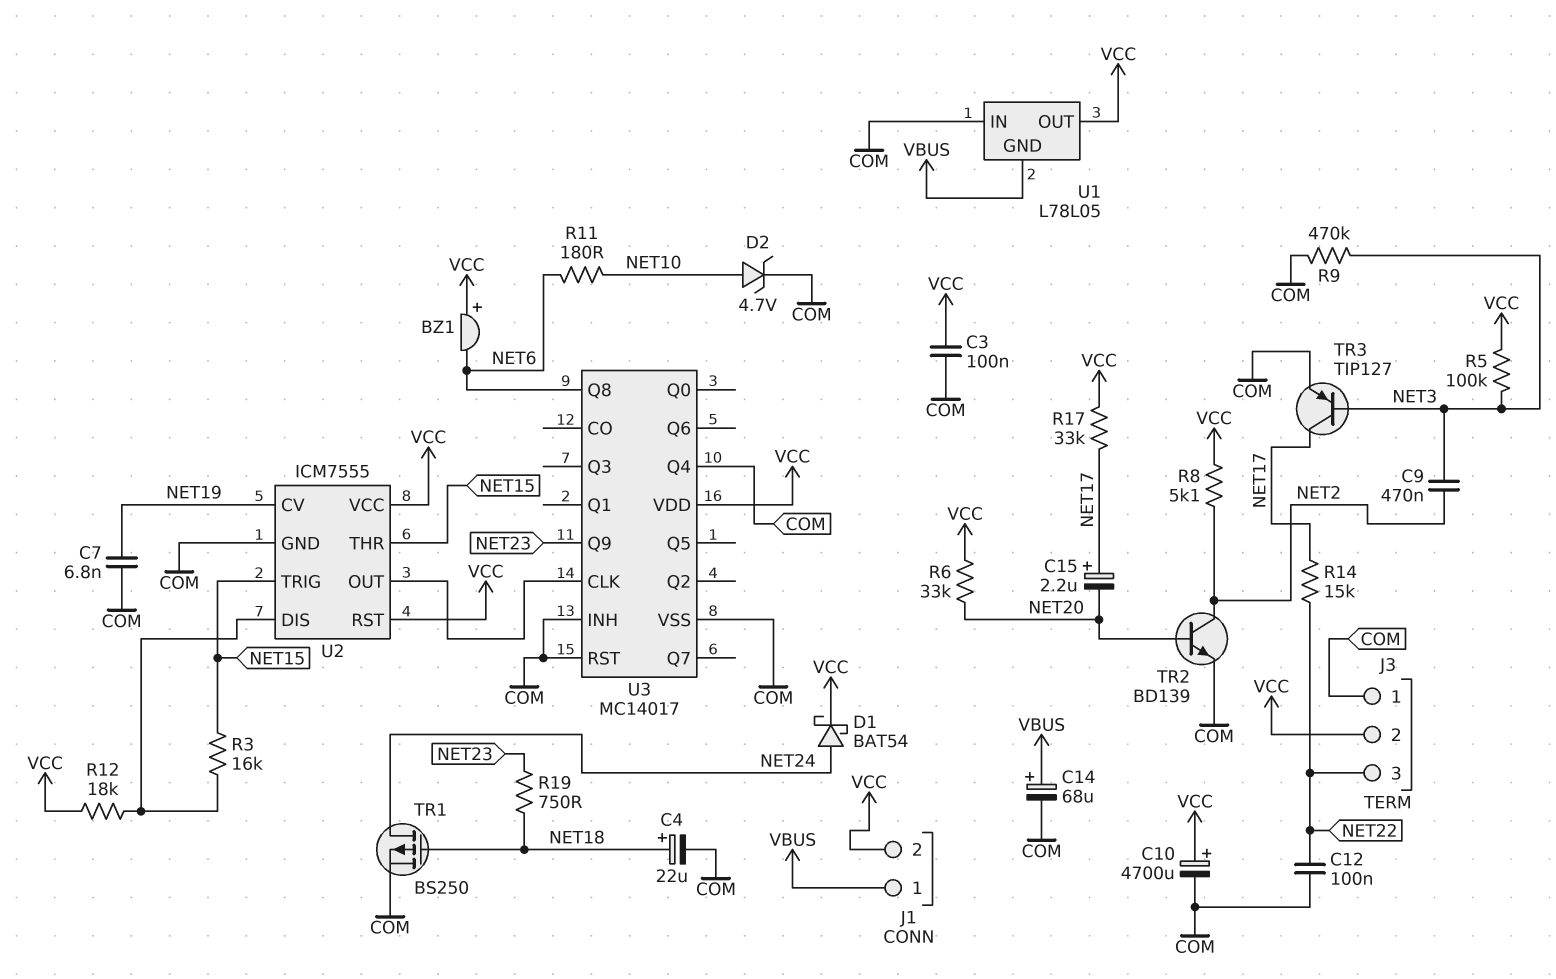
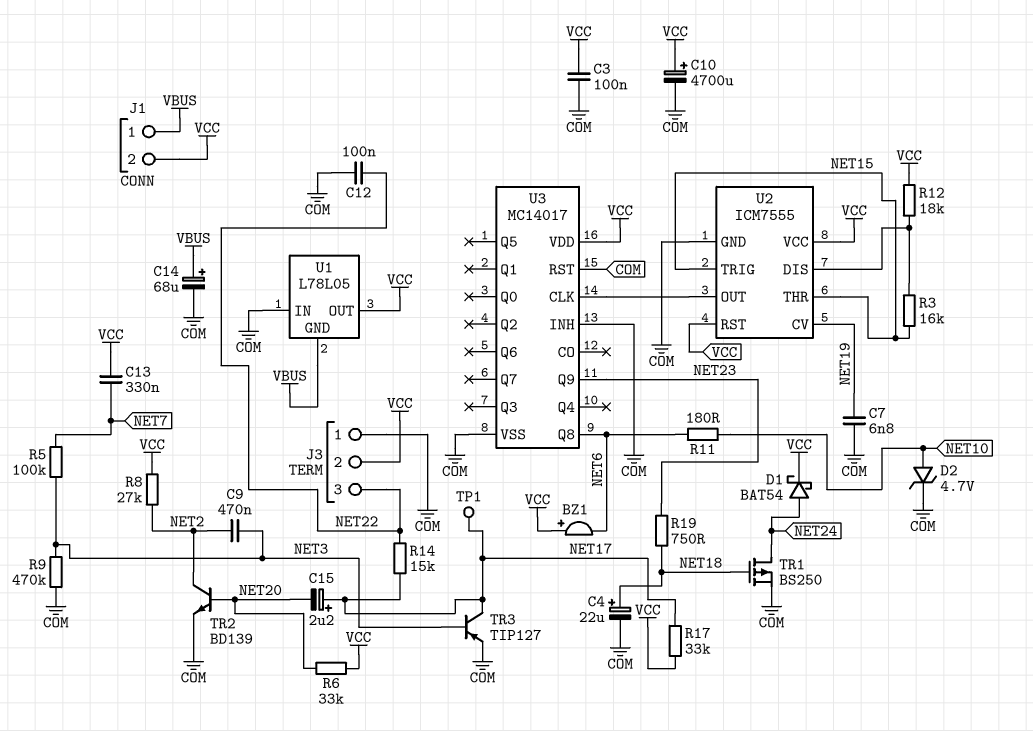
C13: none -> 330nF (NET7, VCC)
R5: 100k (NET3, VCC) -> 100k (NET3, NET7)
R8: 5.1k (NET2, VCC) -> 27k (NET2, VCC)
TP1: none -> test point (NET17)
U3 pin Q4: COM -> none

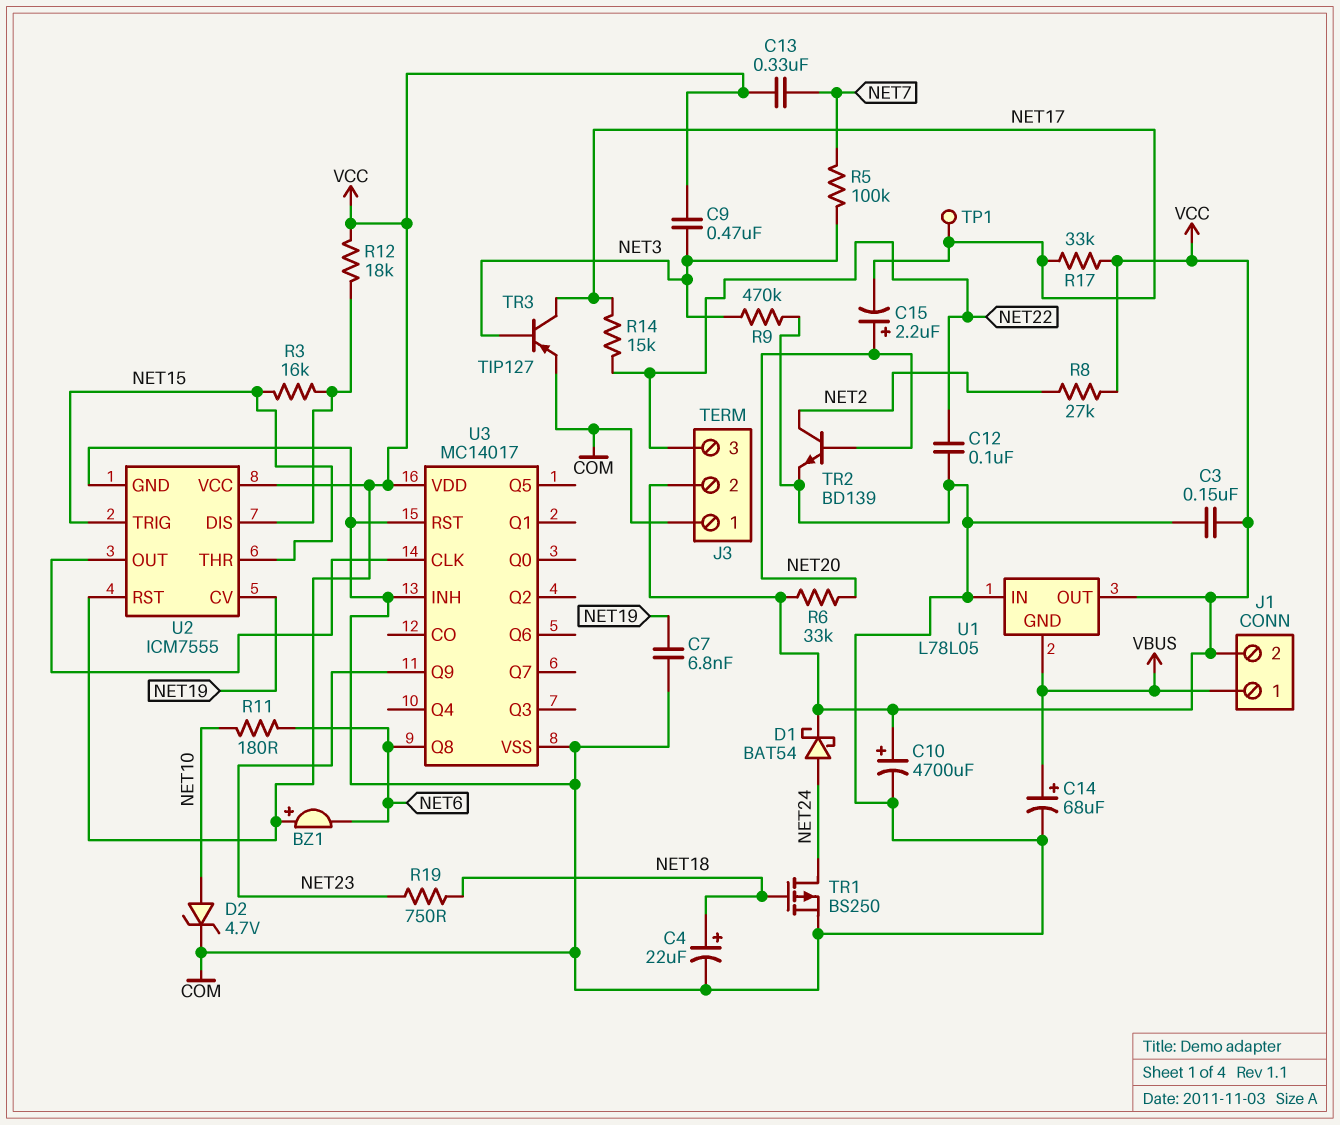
C3: 100nF (COM, VCC) -> 150nF (COM, VCC)
C9: 470nF (NET2, NET3) -> 470nF (NET3, VCC)
C15: 2.2uF (plus NET17, minus NET20) -> 2.2uF (plus NET20, minus NET17)

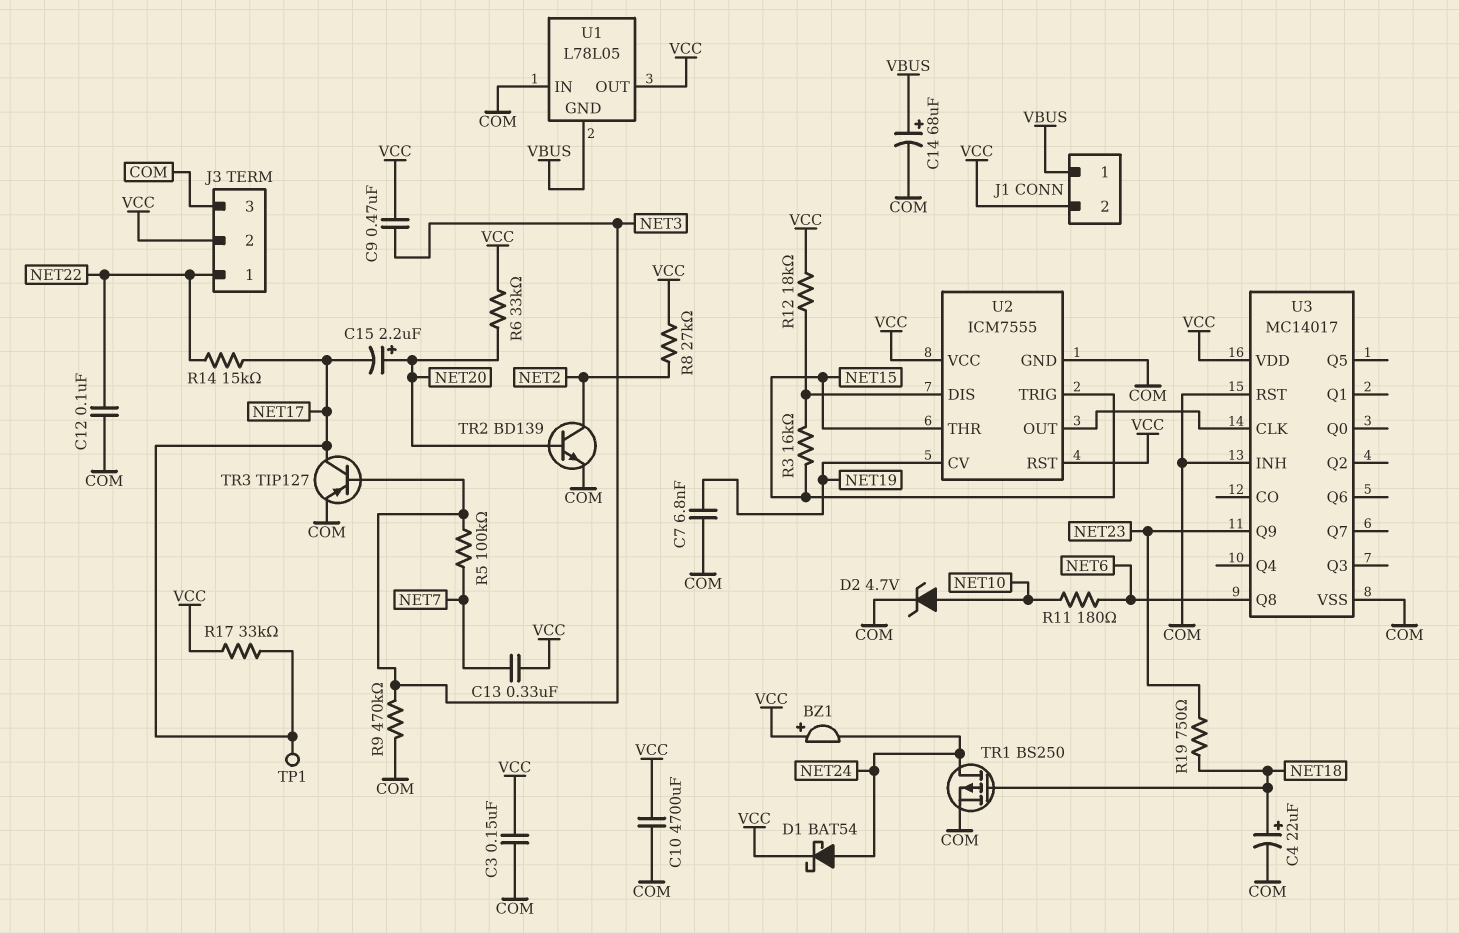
BZ1: buzzer (plus VCC, minus NET6) -> buzzer (plus VCC, minus NET24)
C10: 4700uF (plus VCC, minus COM) -> 4700uF (COM, VCC)
J3 pin 1: COM -> NET22
J3 pin 3: NET22 -> COM

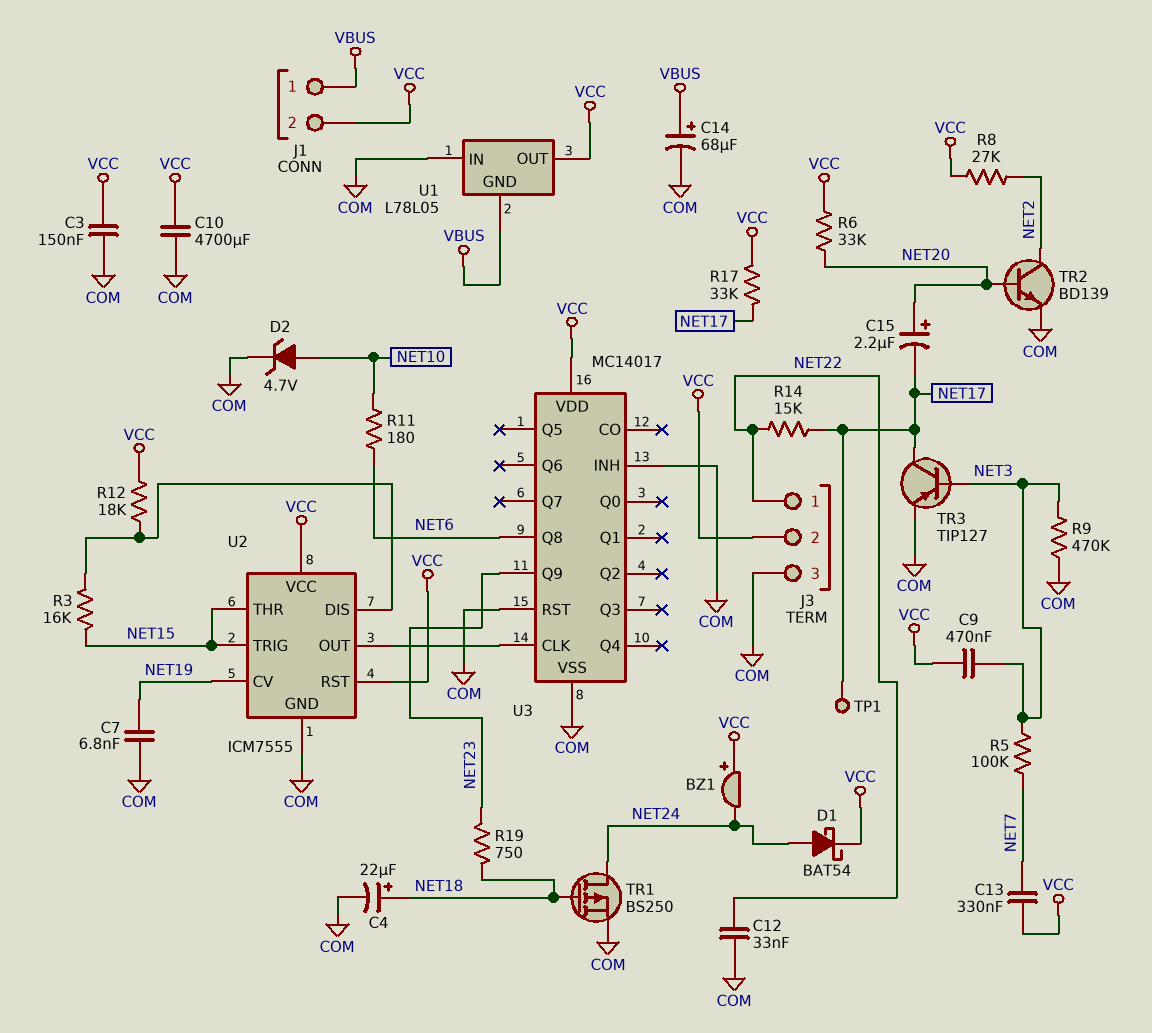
C12: 100nF (COM, NET22) -> 33nF (COM, NET22)

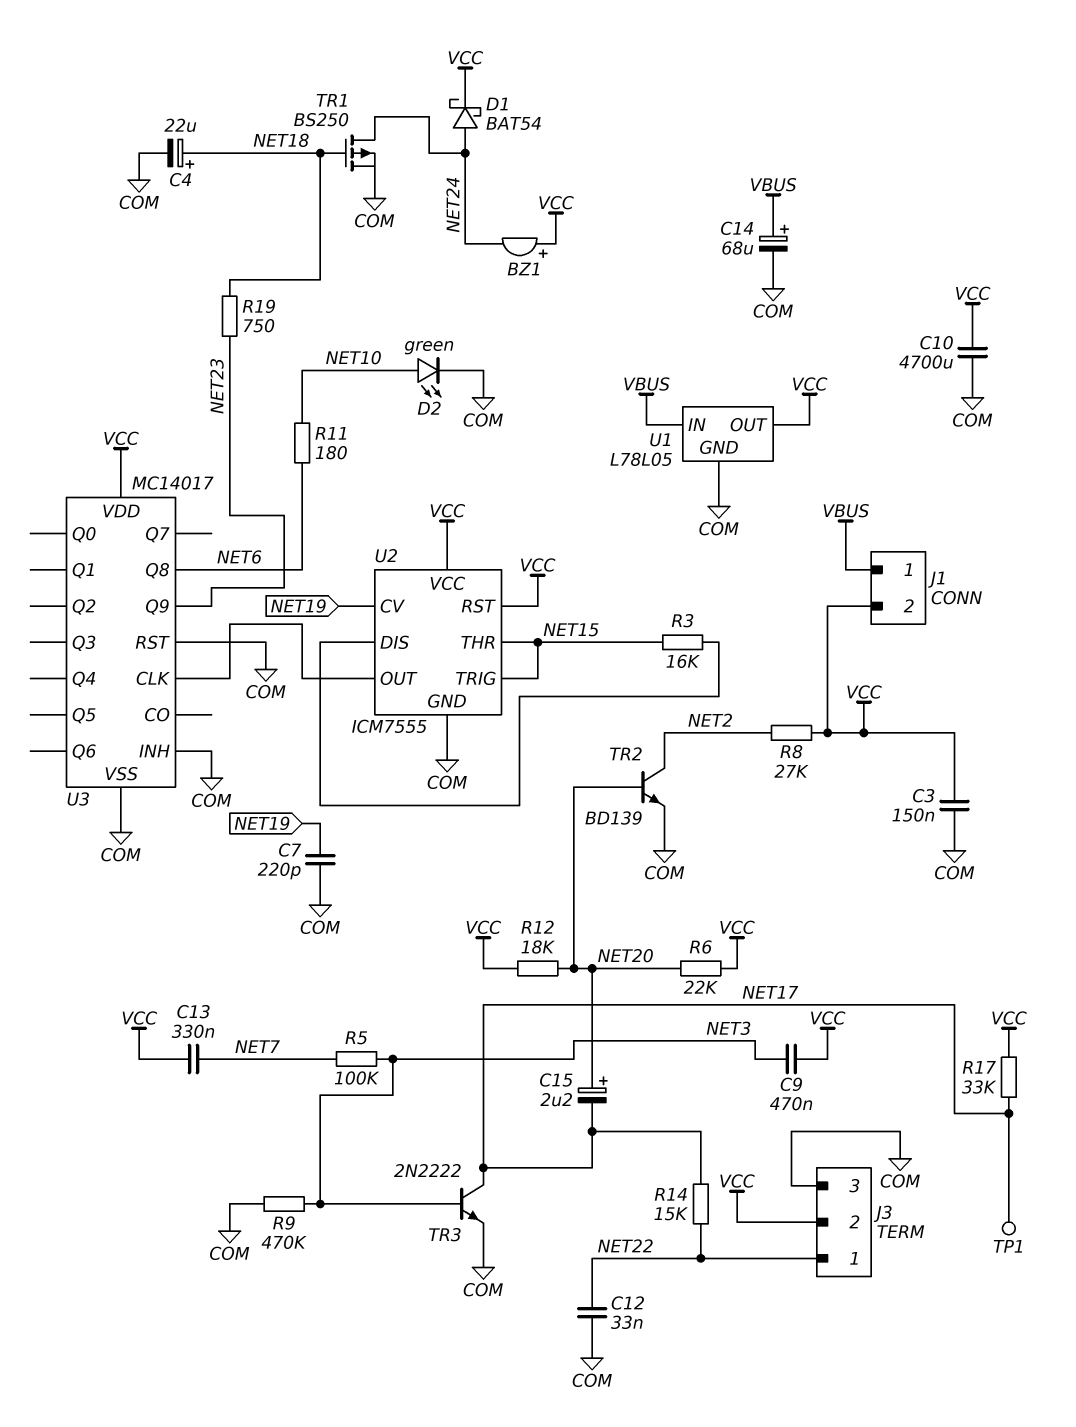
C7: 6.8nF (COM, NET19) -> 220pF (COM, NET19)
D2: zener 4.7V (A NET10, K COM) -> LED green (A NET10, K COM)
R6: 33k (NET20, VCC) -> 22k (NET20, VCC)
R12: 18k (U2/DIS, VCC) -> 18k (NET20, VCC)
TR3: PNP TIP127 (B NET3, C NET17, E COM) -> NPN 2N2222 (B NET3, C NET17, E COM)
U1 pin GND: VBUS -> COM
U1 pin IN: COM -> VBUS

